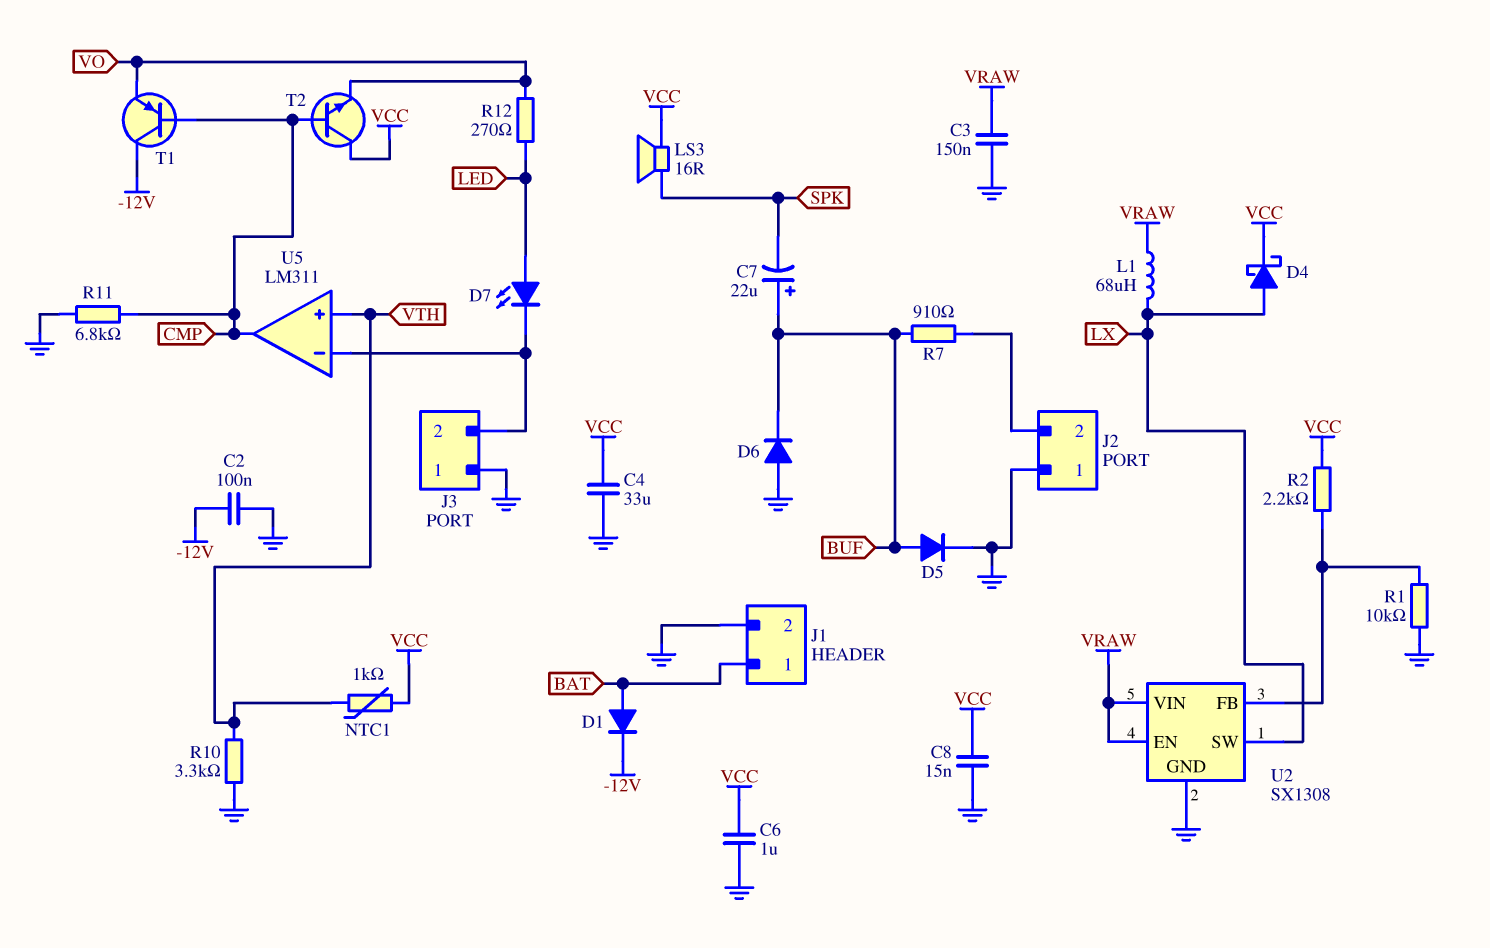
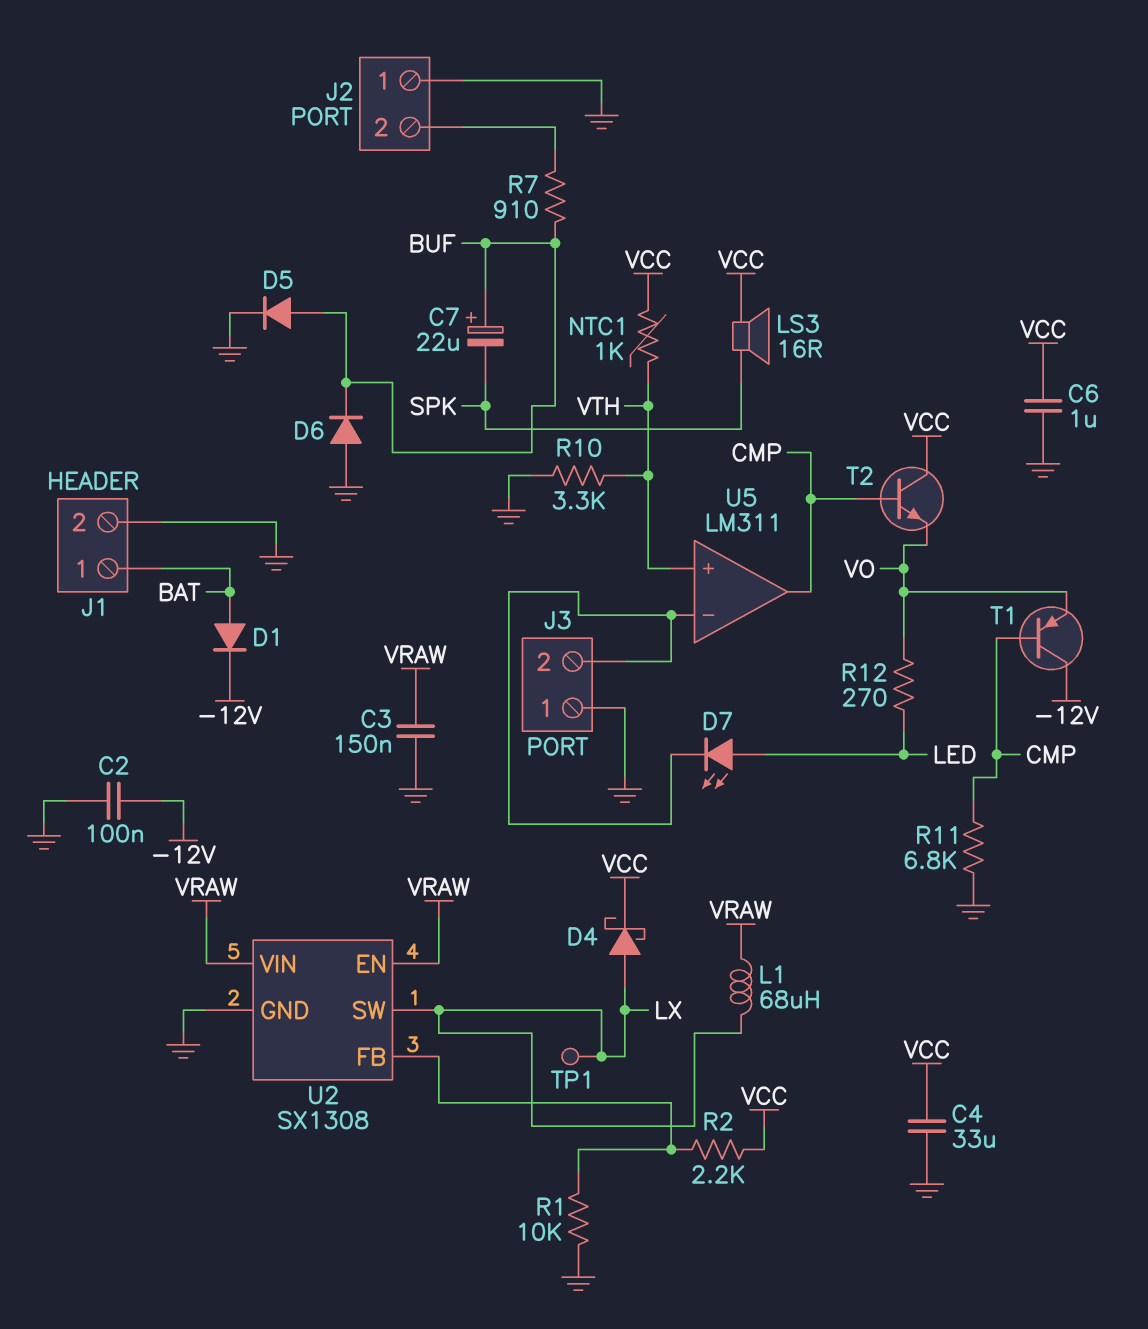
C8: 15nF (GND, VCC) -> none
TP1: none -> test point (LX)

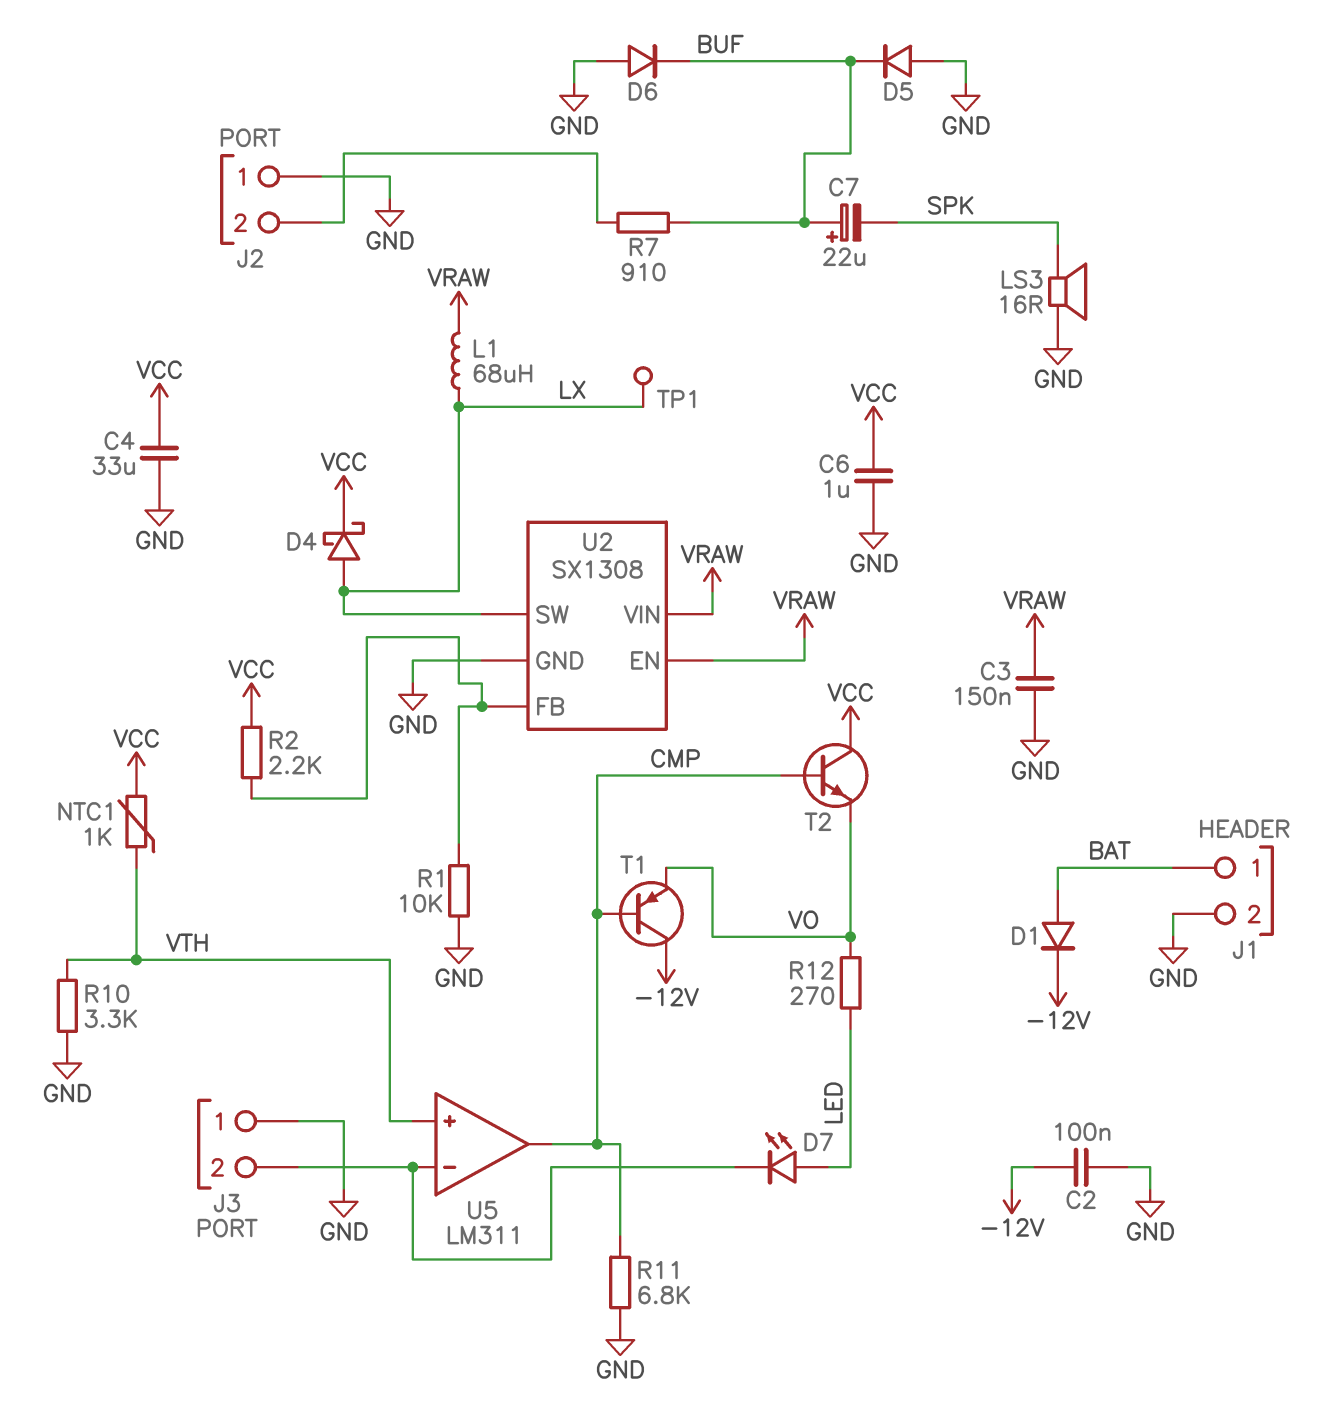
D5: diode (A BUF, K GND) -> diode (A GND, K BUF)
LS3: speaker 16R (SPK, VCC) -> speaker 16R (GND, SPK)

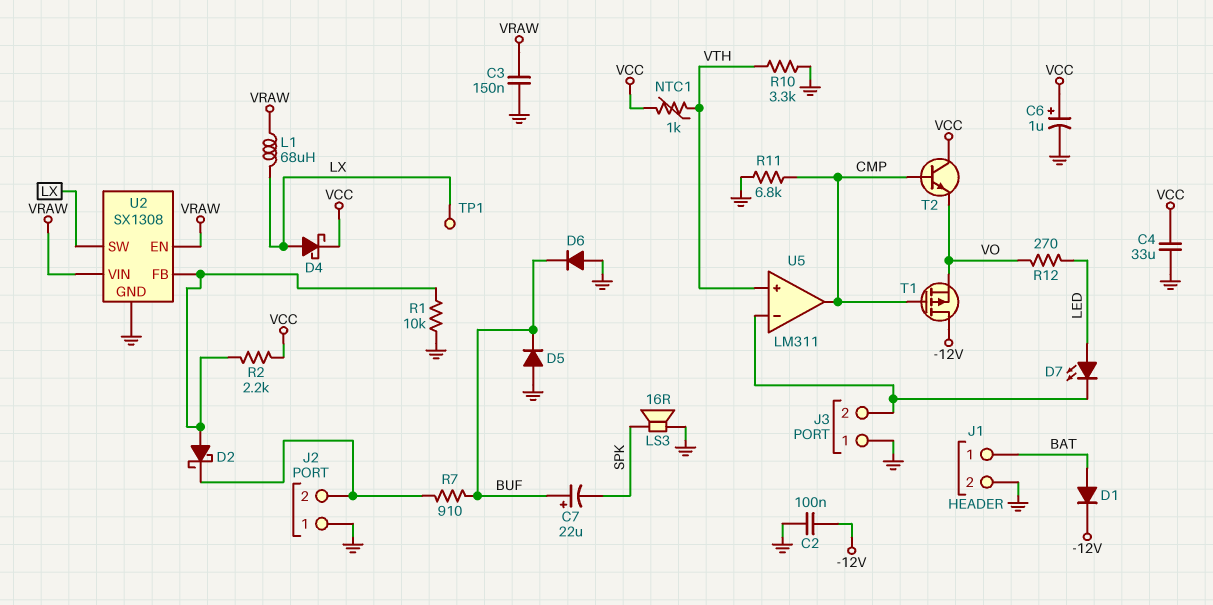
C6: 1uF (GND, VCC) -> 1uF (plus VCC, minus GND)
D2: none -> schottky (A U2/FB, K J2/2)
T1: PNP (B CMP, C -12V, E VO) -> PMOS (G CMP, D -12V, S VO)

